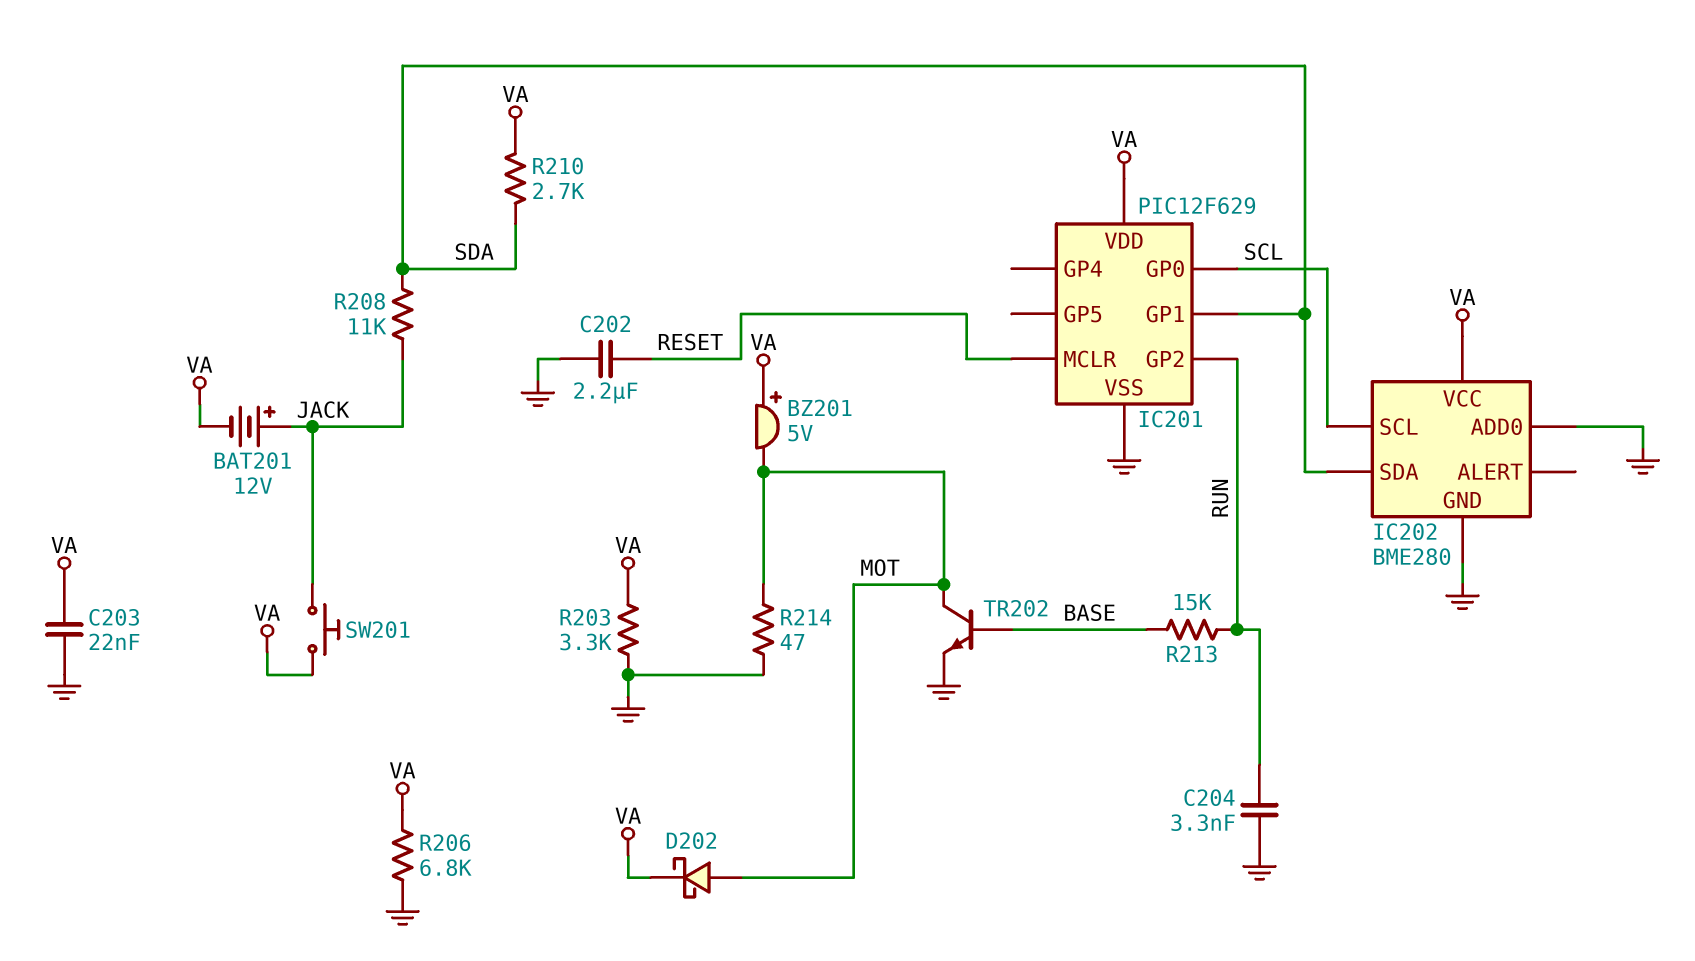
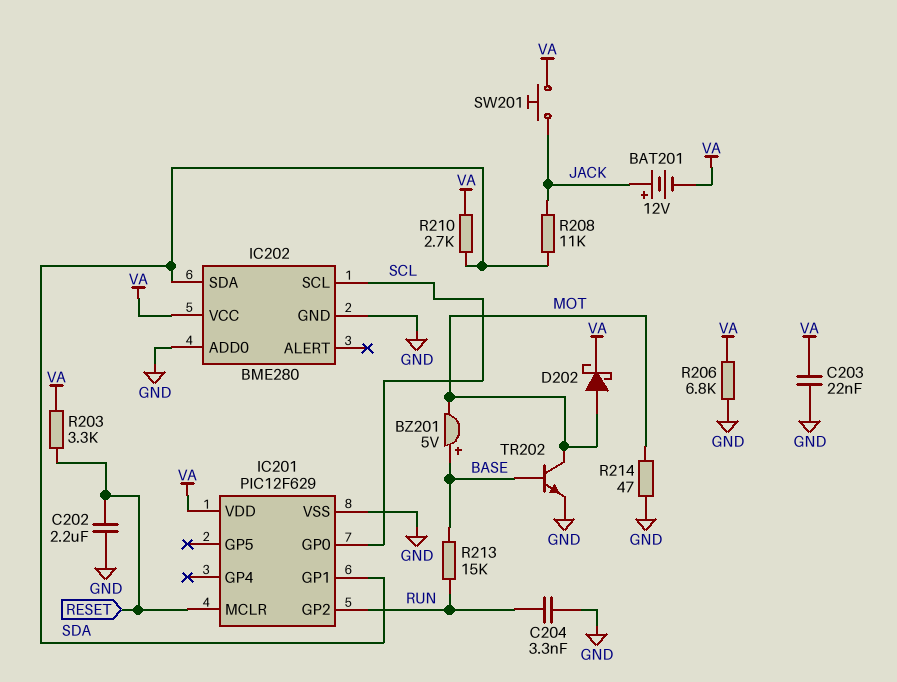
BZ201: buzzer 5V (plus VA, minus MOT) -> buzzer 5V (plus BASE, minus MOT)
R203: 3.3k (GND, VA) -> 3.3k (RESET, VA)

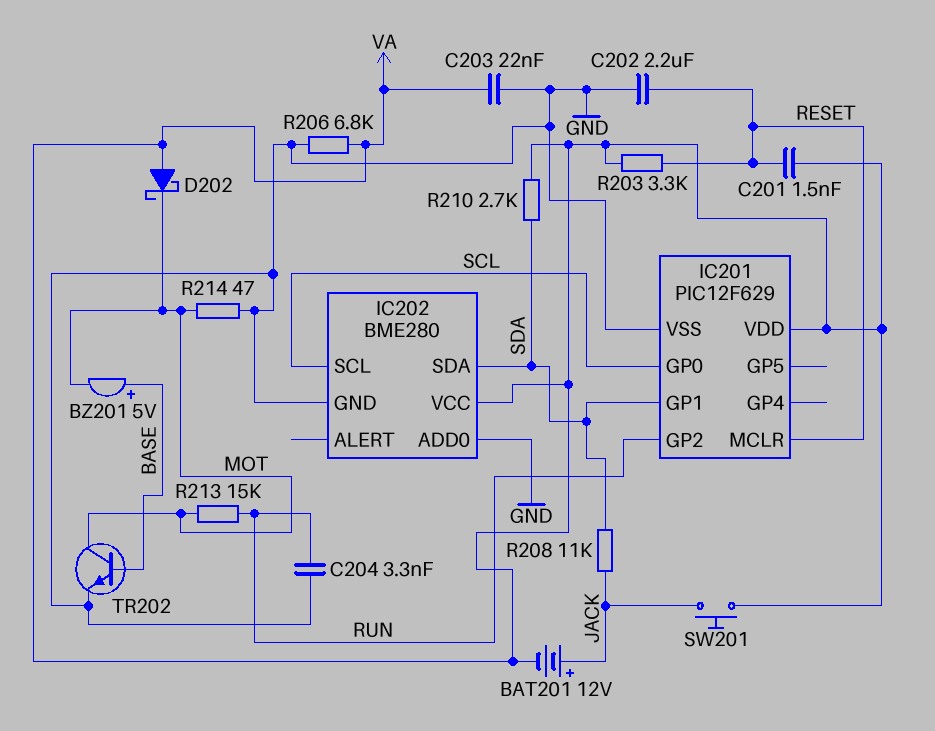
C201: none -> 1.5nF (RESET, VA)
D202: schottky (A MOT, K VA) -> schottky (A VA, K MOT)
R213: 15k (BASE, RUN) -> 15k (MOT, RUN)

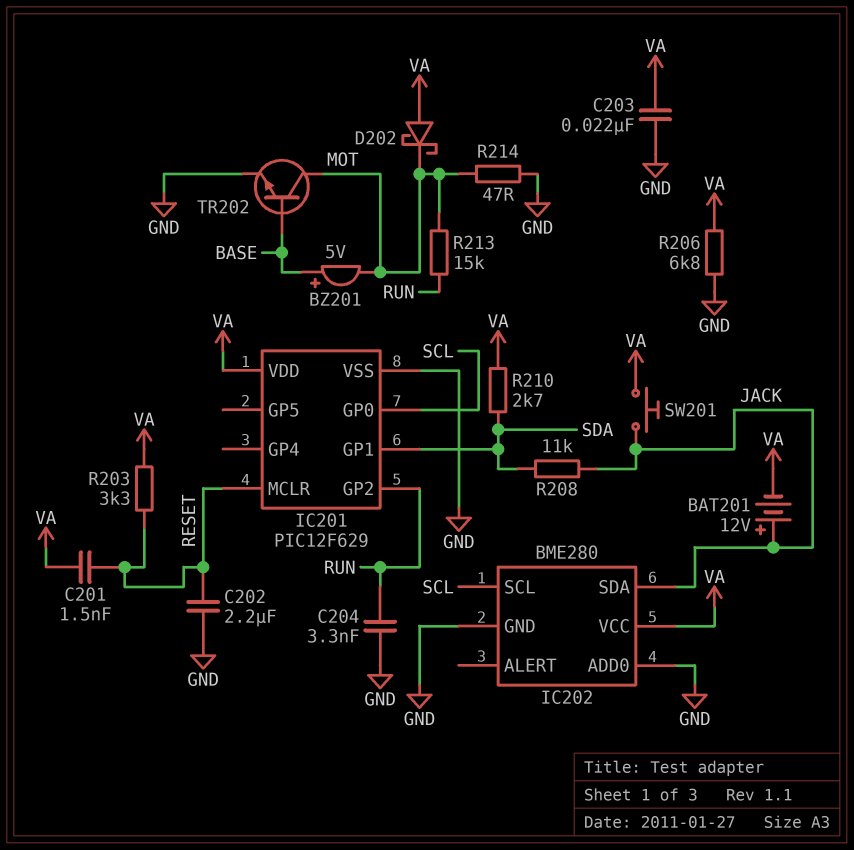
IC202 pin SDA: SDA -> JACK

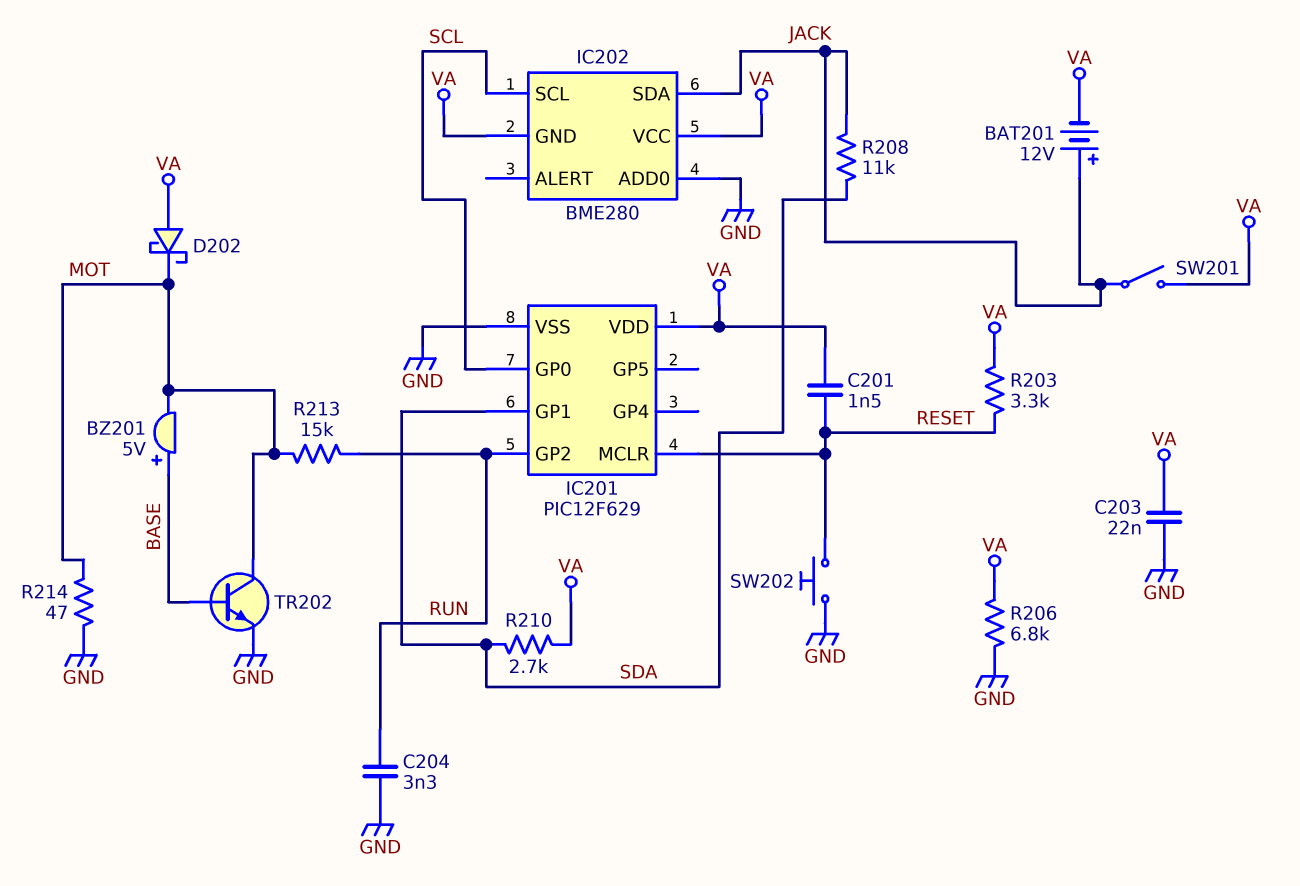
C202: 2.2uF (GND, RESET) -> none
IC202 pin GND: GND -> VA
SW201: button (JACK, VA) -> switch (JACK, VA)
SW202: none -> button (GND, RESET)

